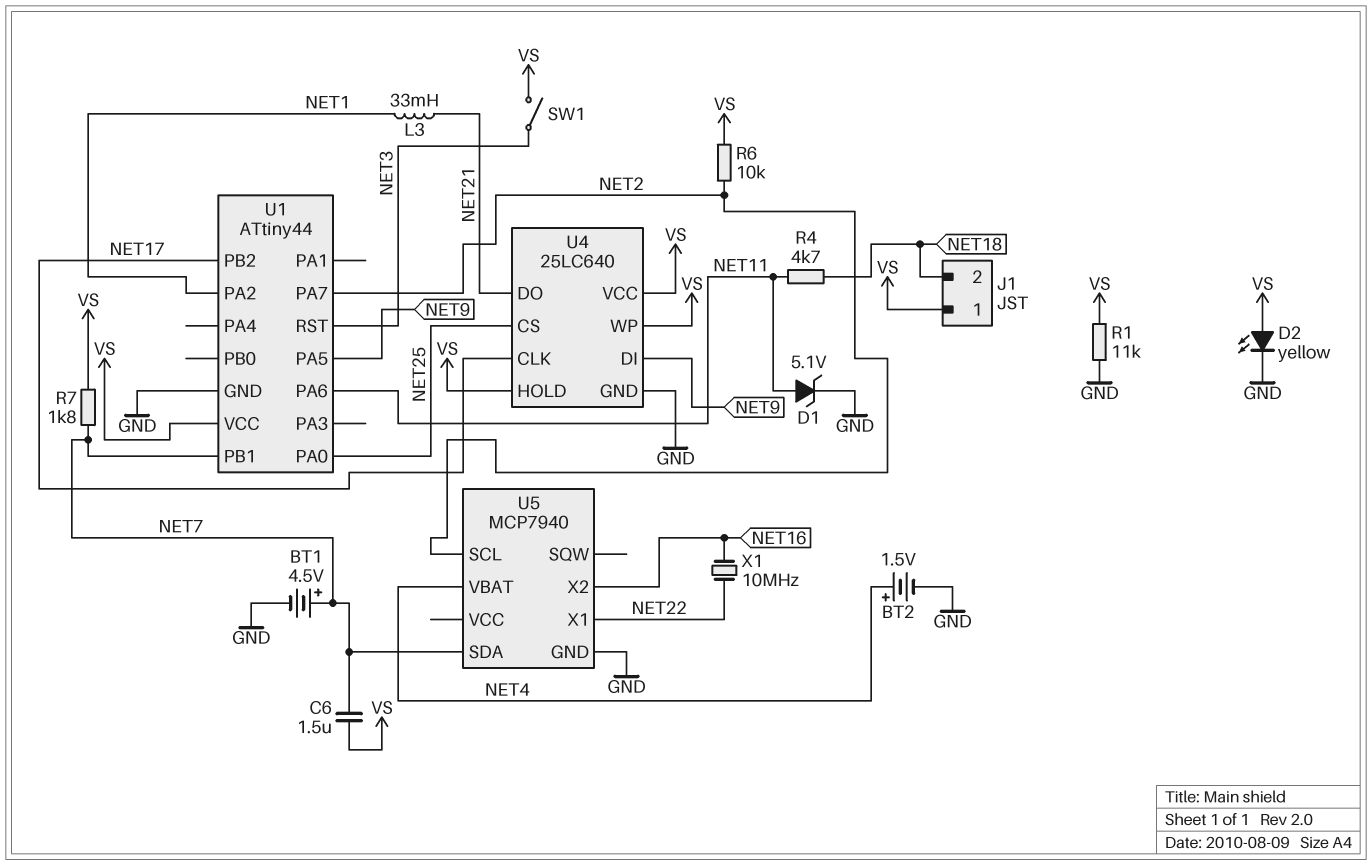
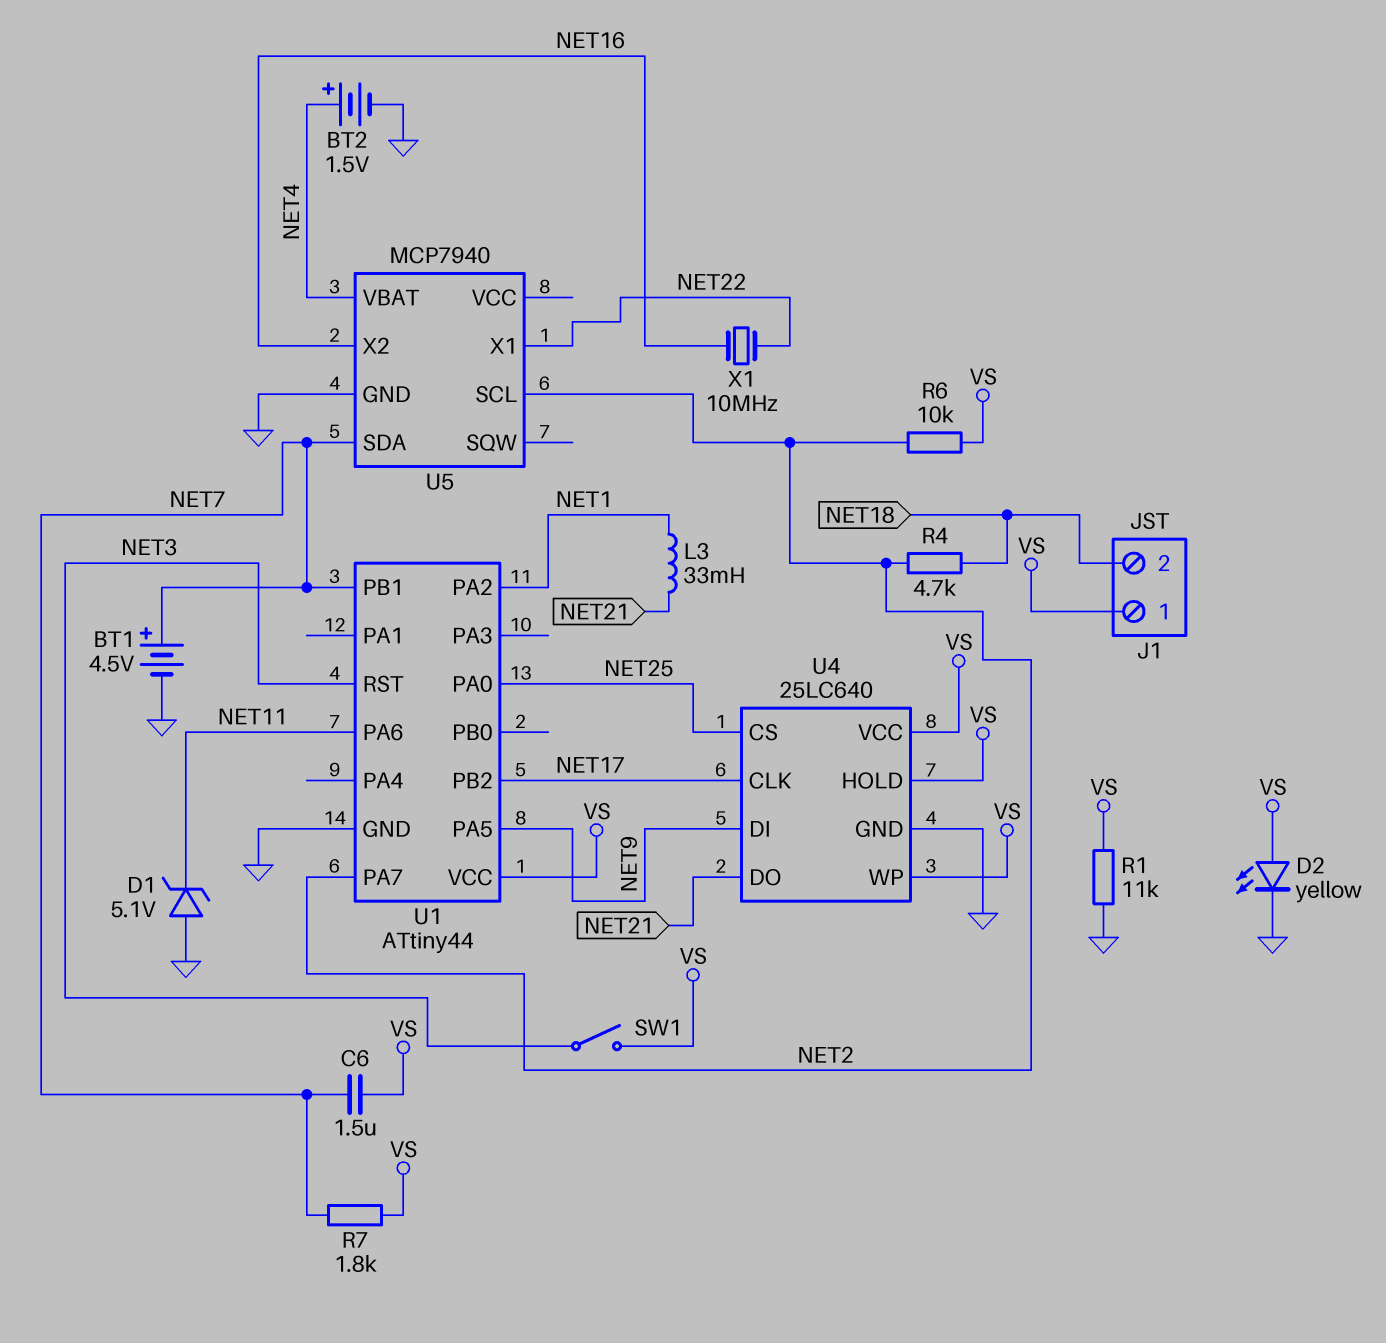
D1: zener 5.1V (A NET11, K GND) -> zener 5.1V (A GND, K NET11)
R4: 4.7k (NET11, NET18) -> 4.7k (NET2, NET18)

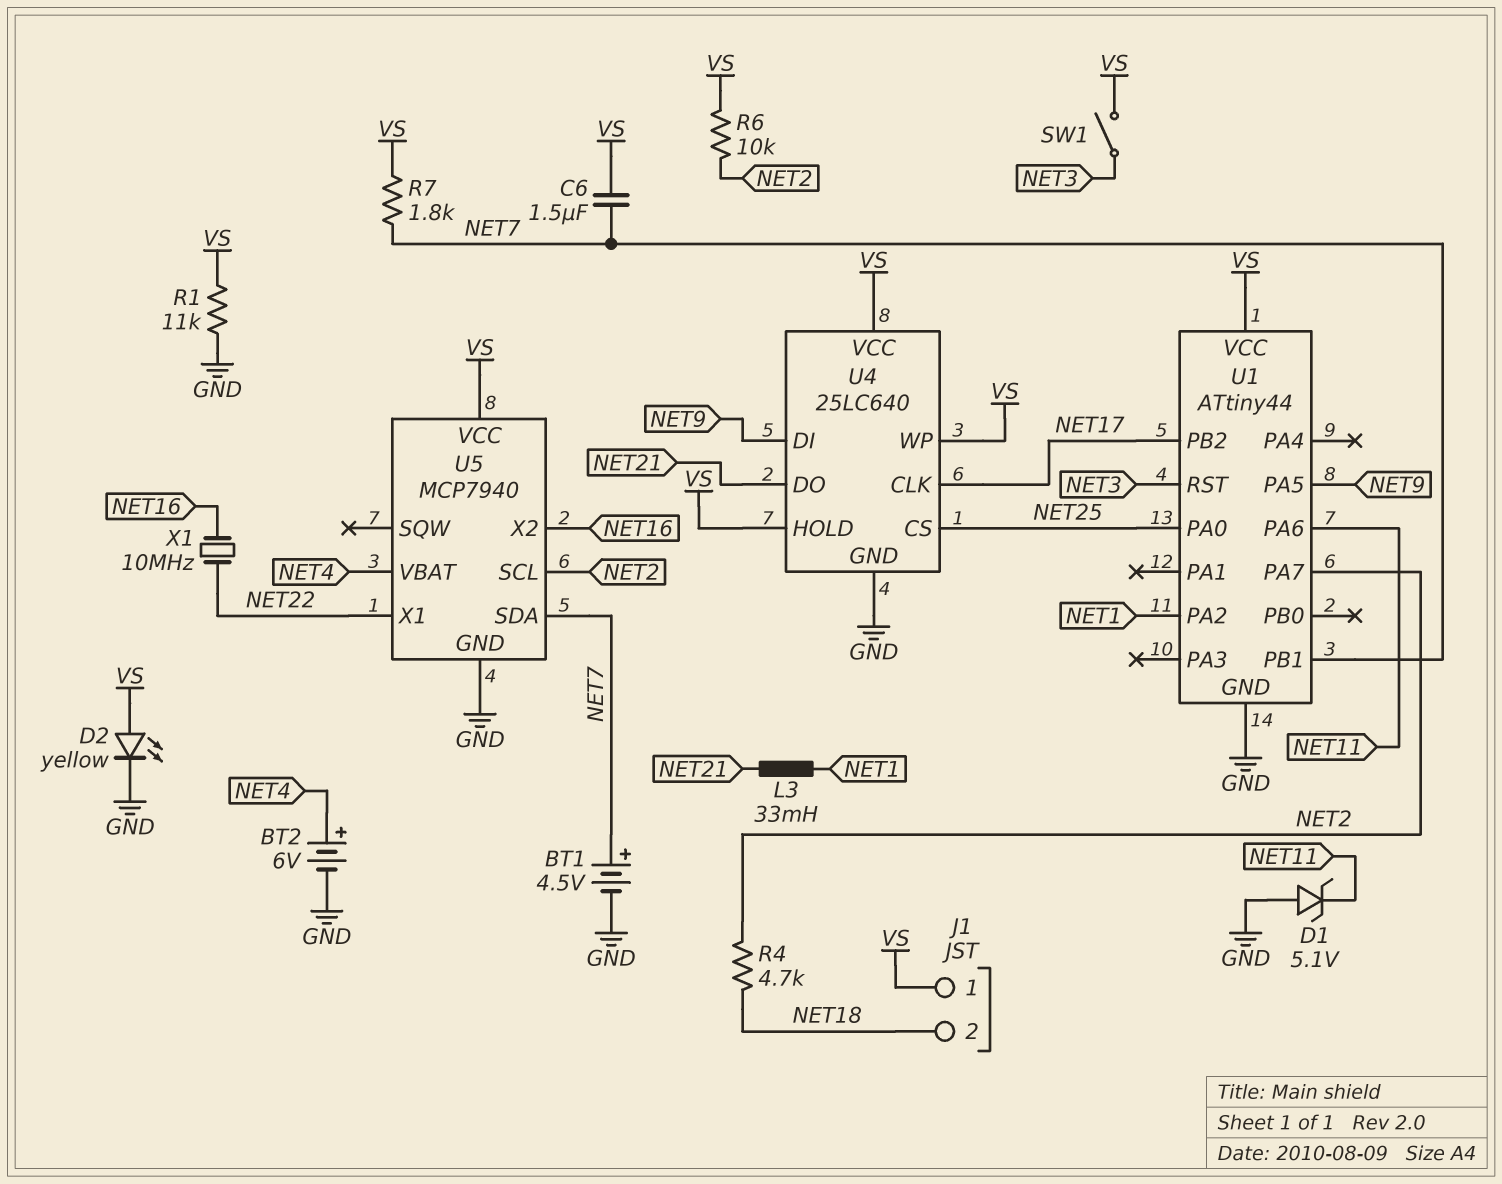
BT2: 1.5V (plus NET4, minus GND) -> 6V (plus NET4, minus GND)
U5 pin VCC: none -> VS

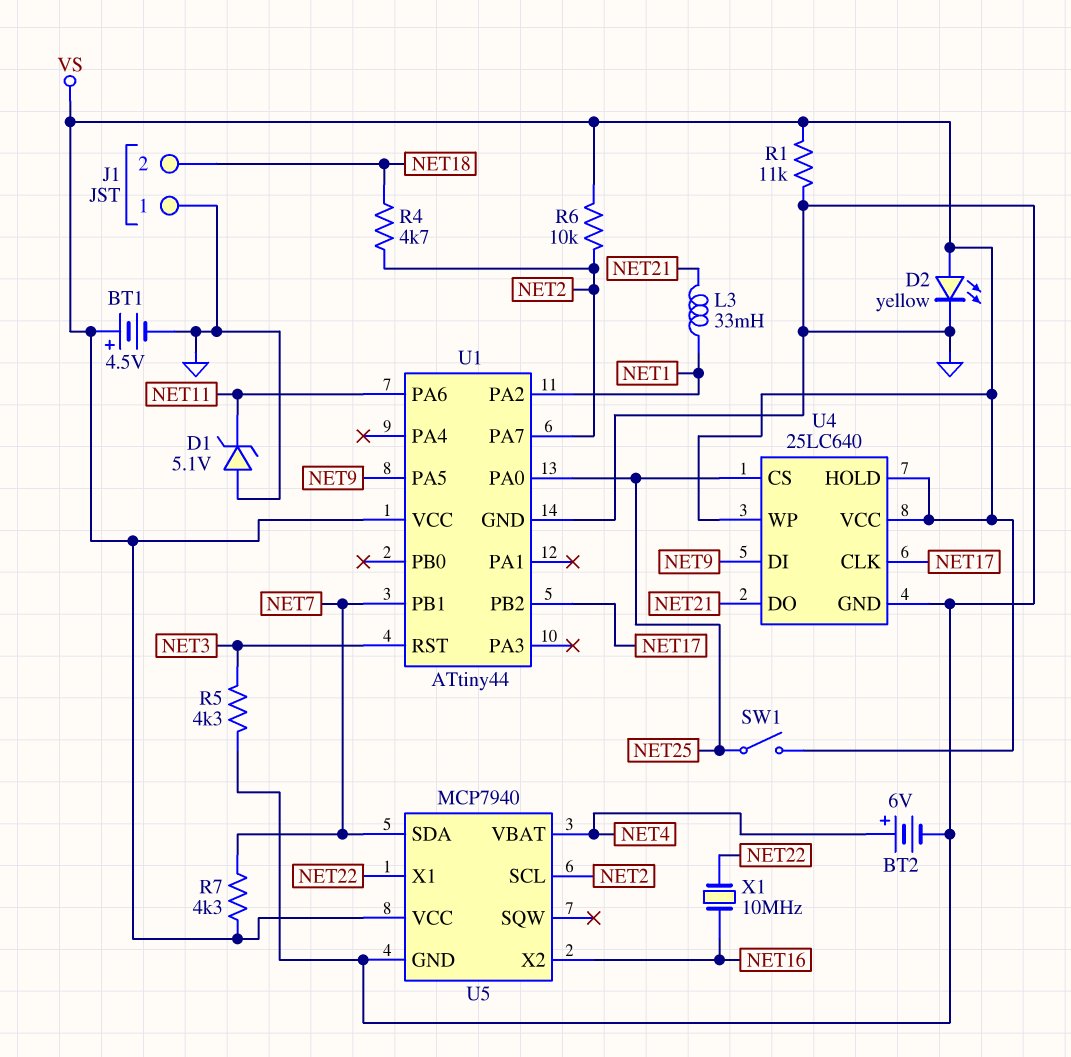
BT1: 4.5V (plus NET7, minus GND) -> 4.5V (plus VS, minus GND)
C6: 1.5uF (NET7, VS) -> none
J1 pin 1: VS -> GND
R5: none -> 4.3k (GND, NET3)
R7: 1.8k (NET7, VS) -> 4.3k (NET7, VS)
SW1: switch (NET3, VS) -> switch (NET25, VS)

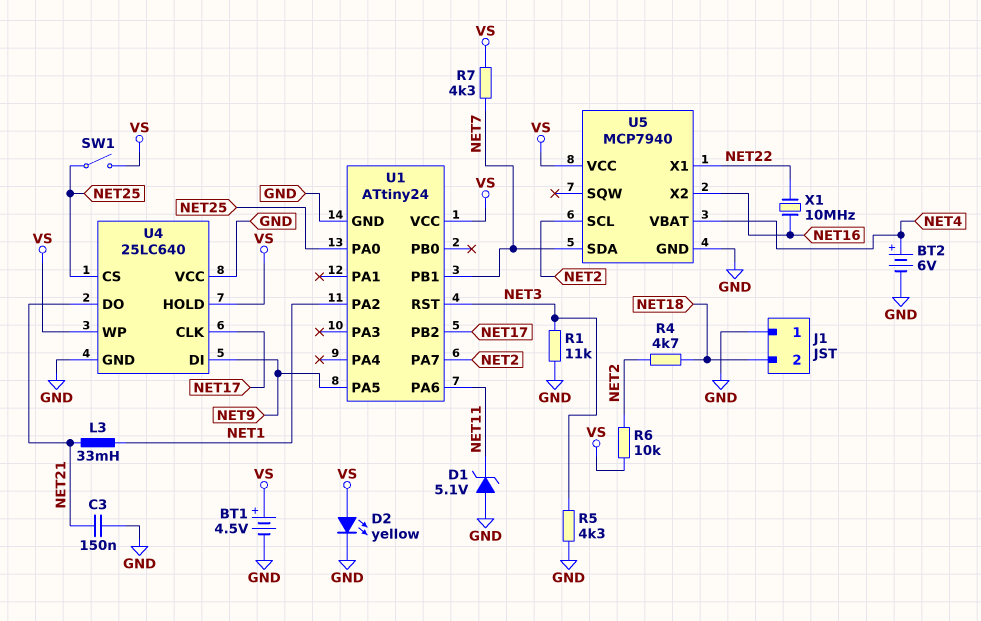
C3: none -> 150nF (GND, NET21)
R1: 11k (GND, VS) -> 11k (GND, NET3)
U1: ATtiny44 -> ATtiny24
U4 pin VCC: VS -> GND

